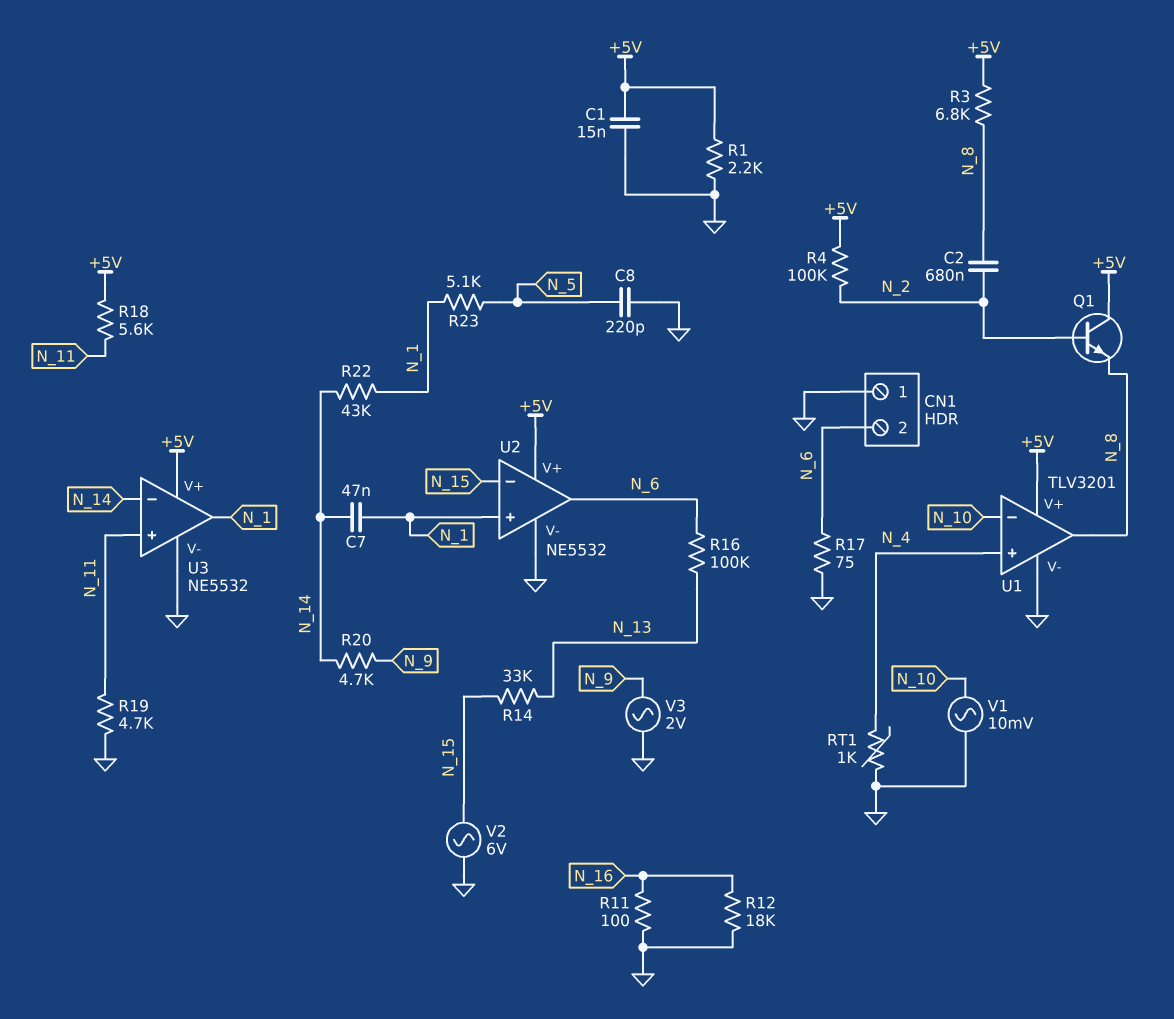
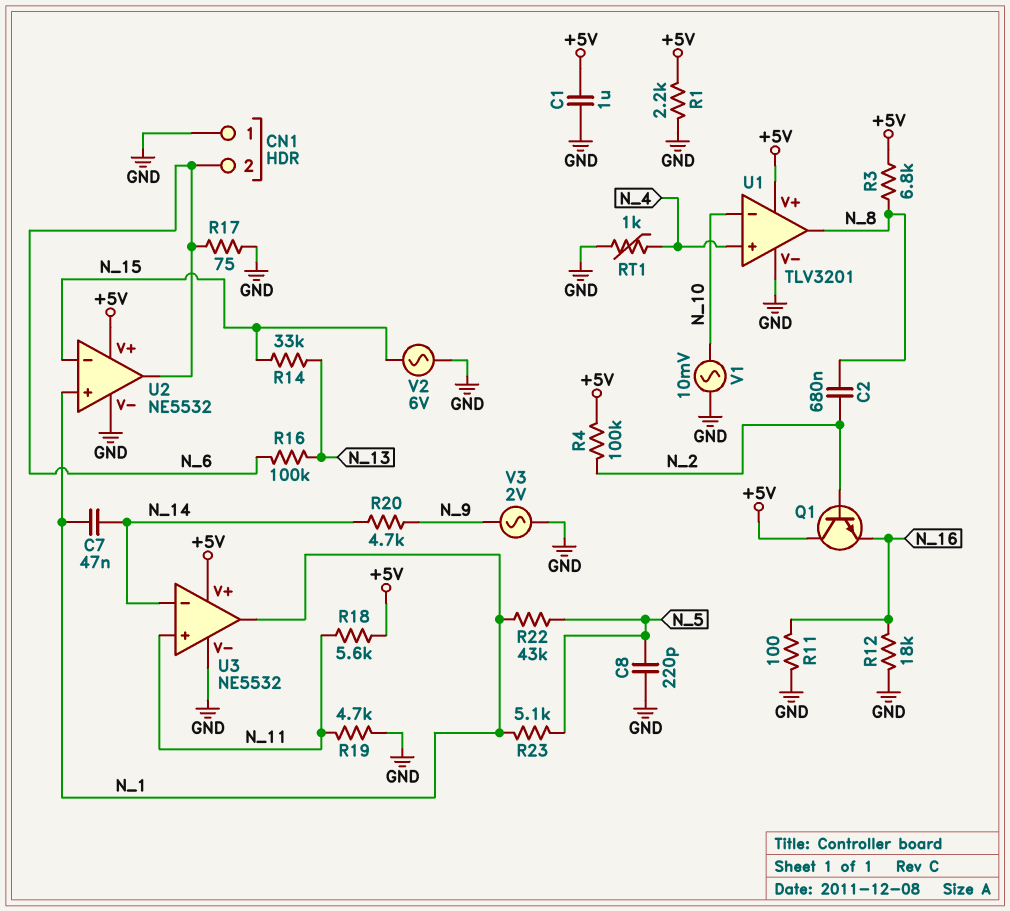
C1: 15nF (+5V, GND) -> 1uF (+5V, GND)
Q1: NPN (B N_2, C +5V, E N_8) -> NPN (B N_2, C +5V, E N_16)
R22: 43k (N_1, N_14) -> 43k (N_1, N_5)

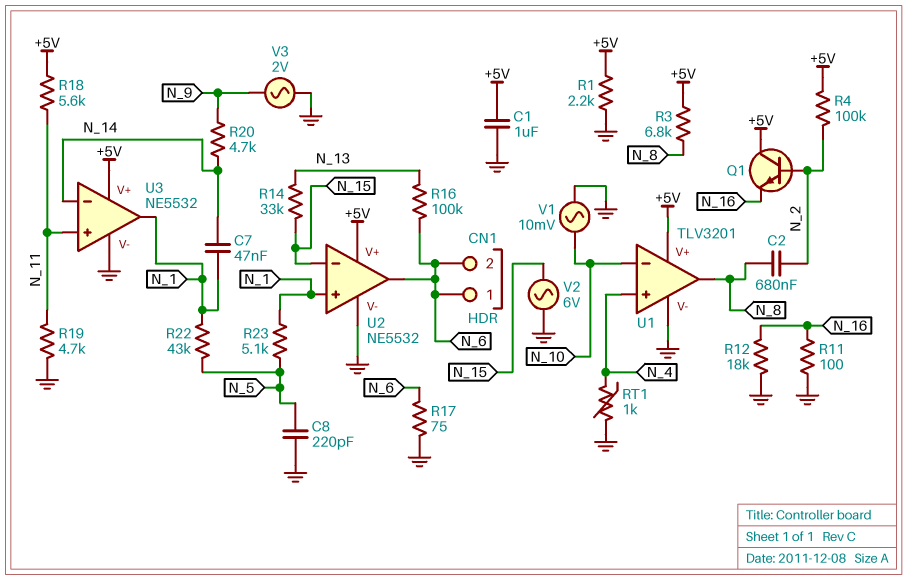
CN1 pin 1: GND -> N_6

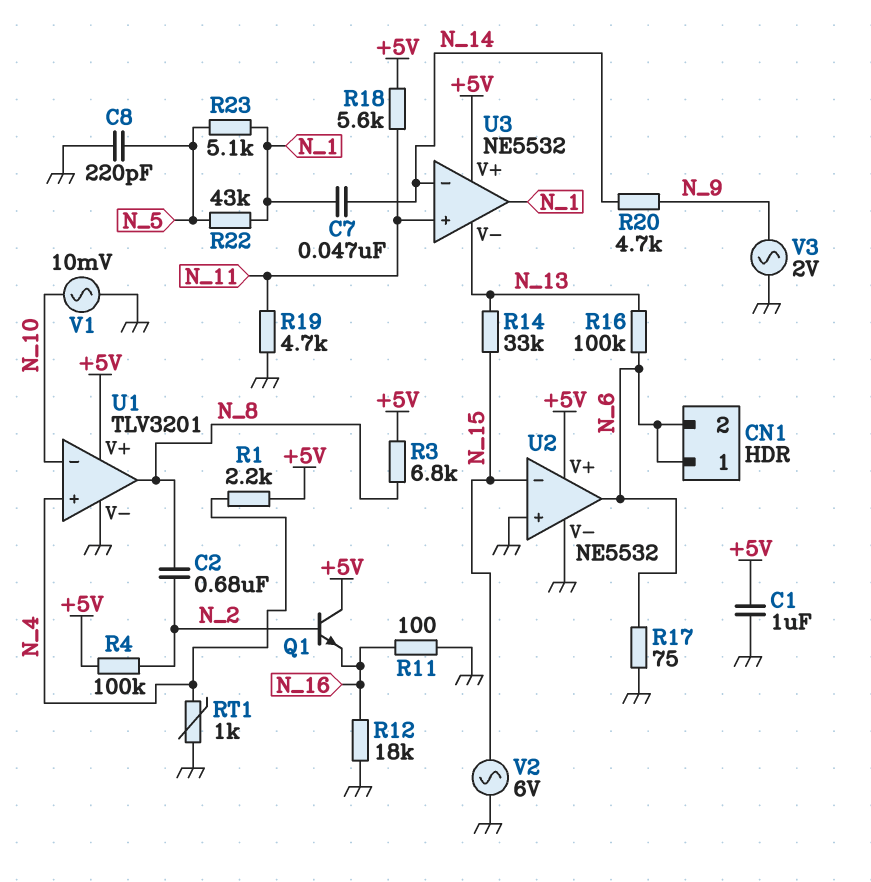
R1: 2.2k (+5V, GND) -> 2.2k (+5V, N_4)
U2 pin in+: N_1 -> GND
U3 pin V-: GND -> N_13

